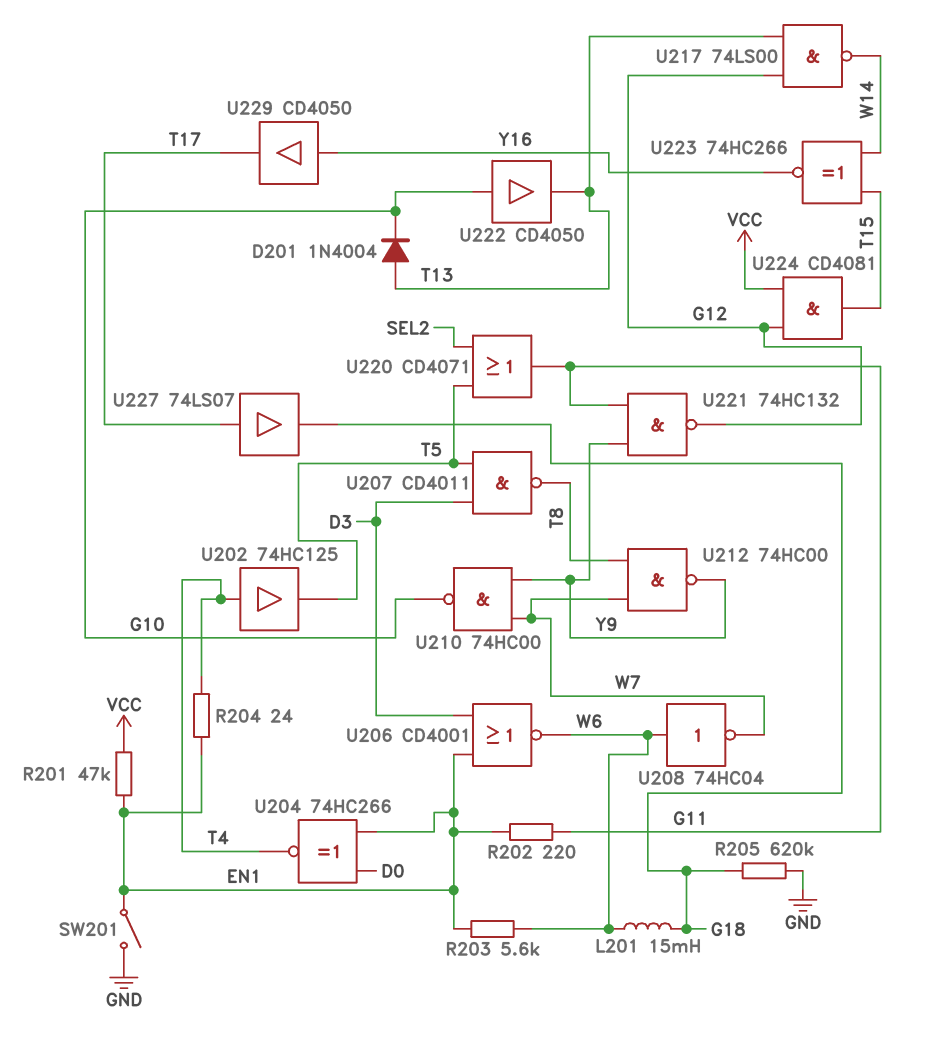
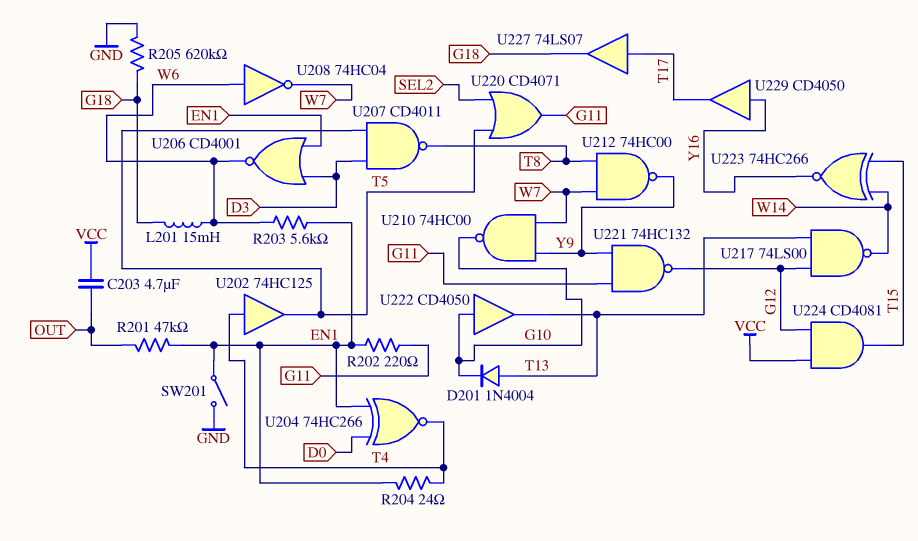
C203: none -> 4.7uF (OUT, VCC)
R201: 47k (EN1, VCC) -> 47k (EN1, OUT)

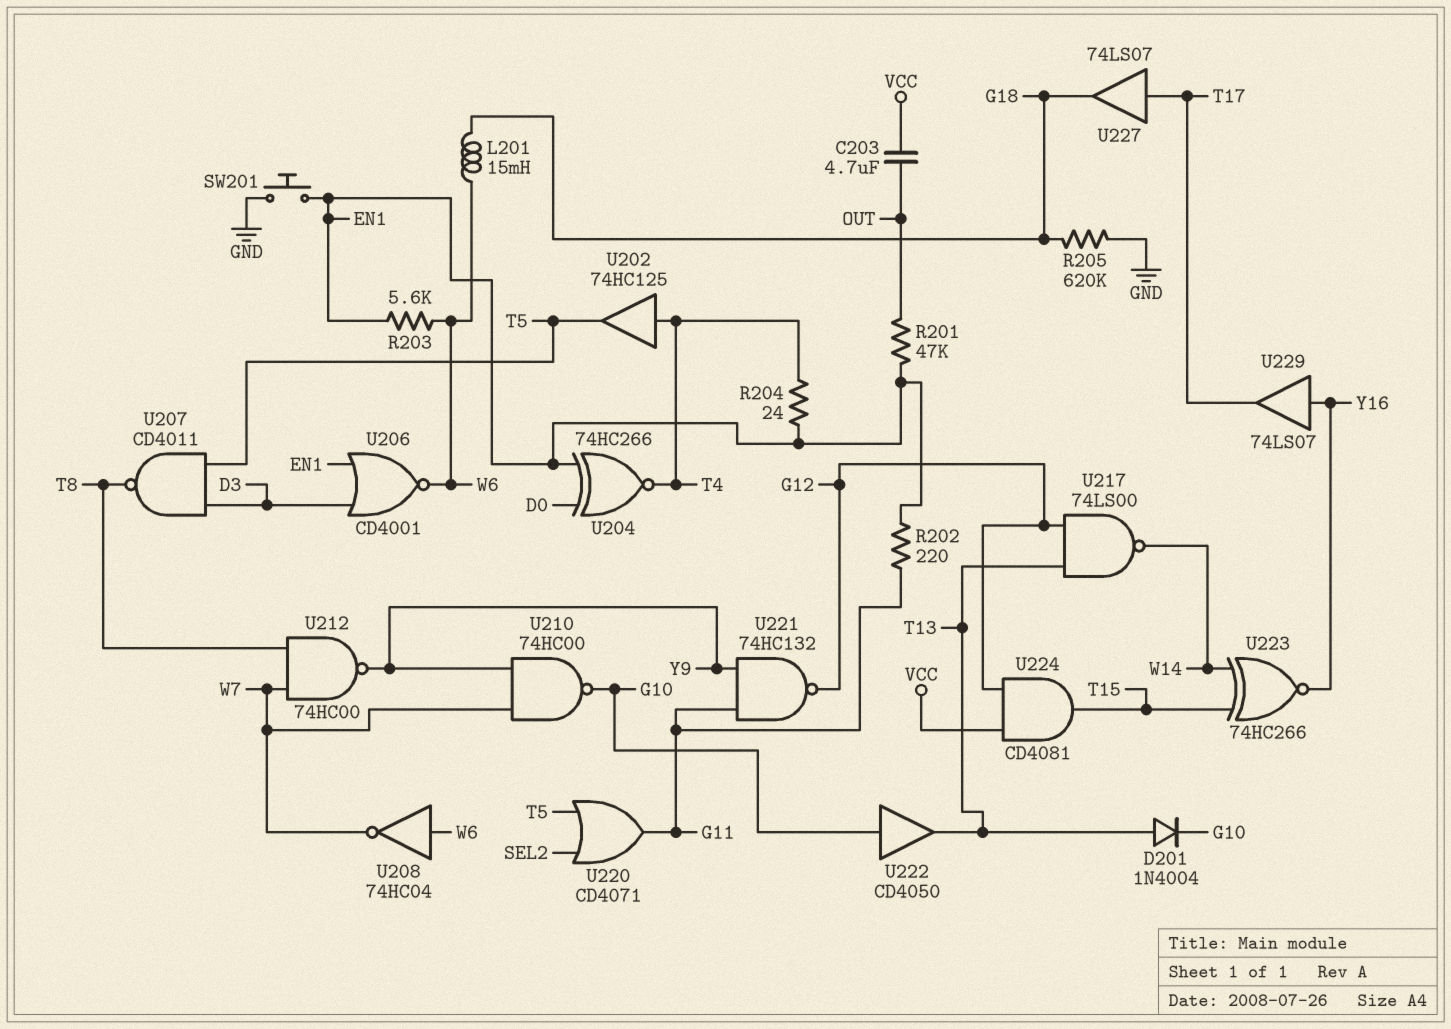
SW201: switch (EN1, GND) -> button (EN1, GND)
U229: buffer CD4050 (in Y16, out T17) -> buffer 74LS07 (in Y16, out T17)

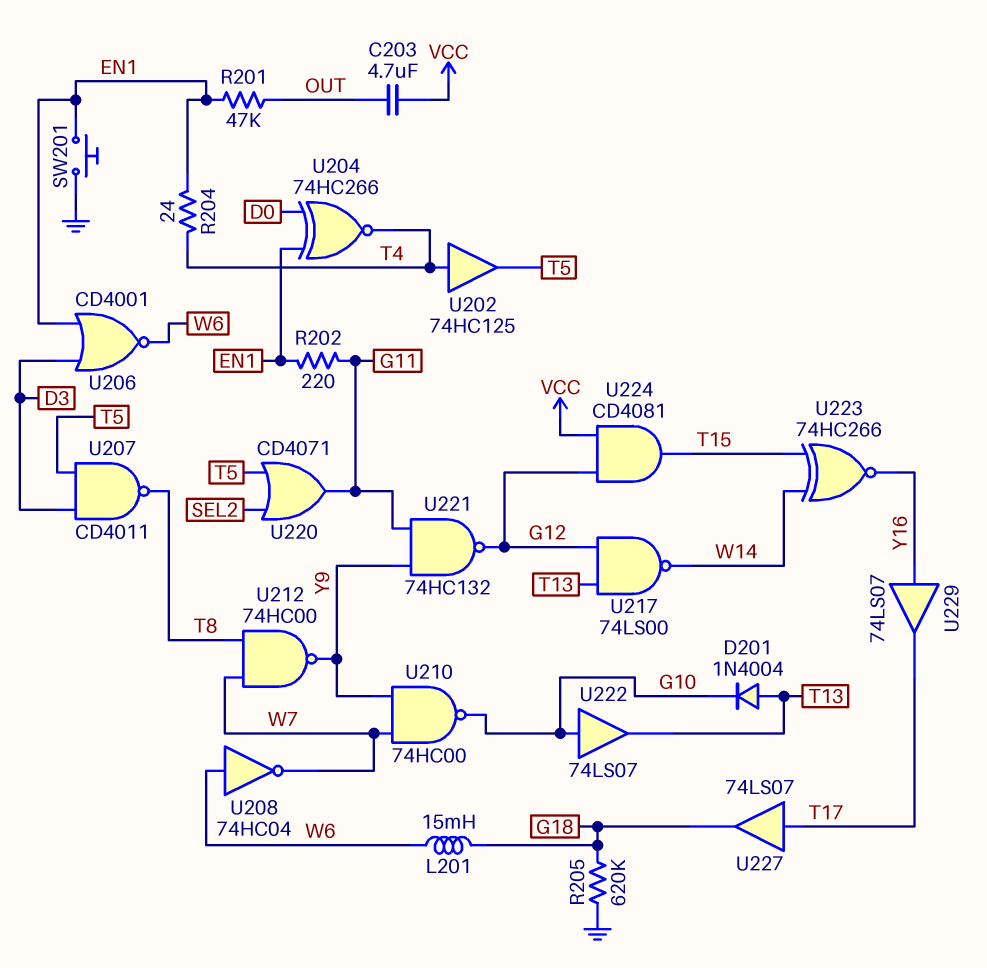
R203: 5.6k (EN1, W6) -> none
U222: buffer CD4050 (in G10, out T13) -> buffer 74LS07 (in G10, out T13)

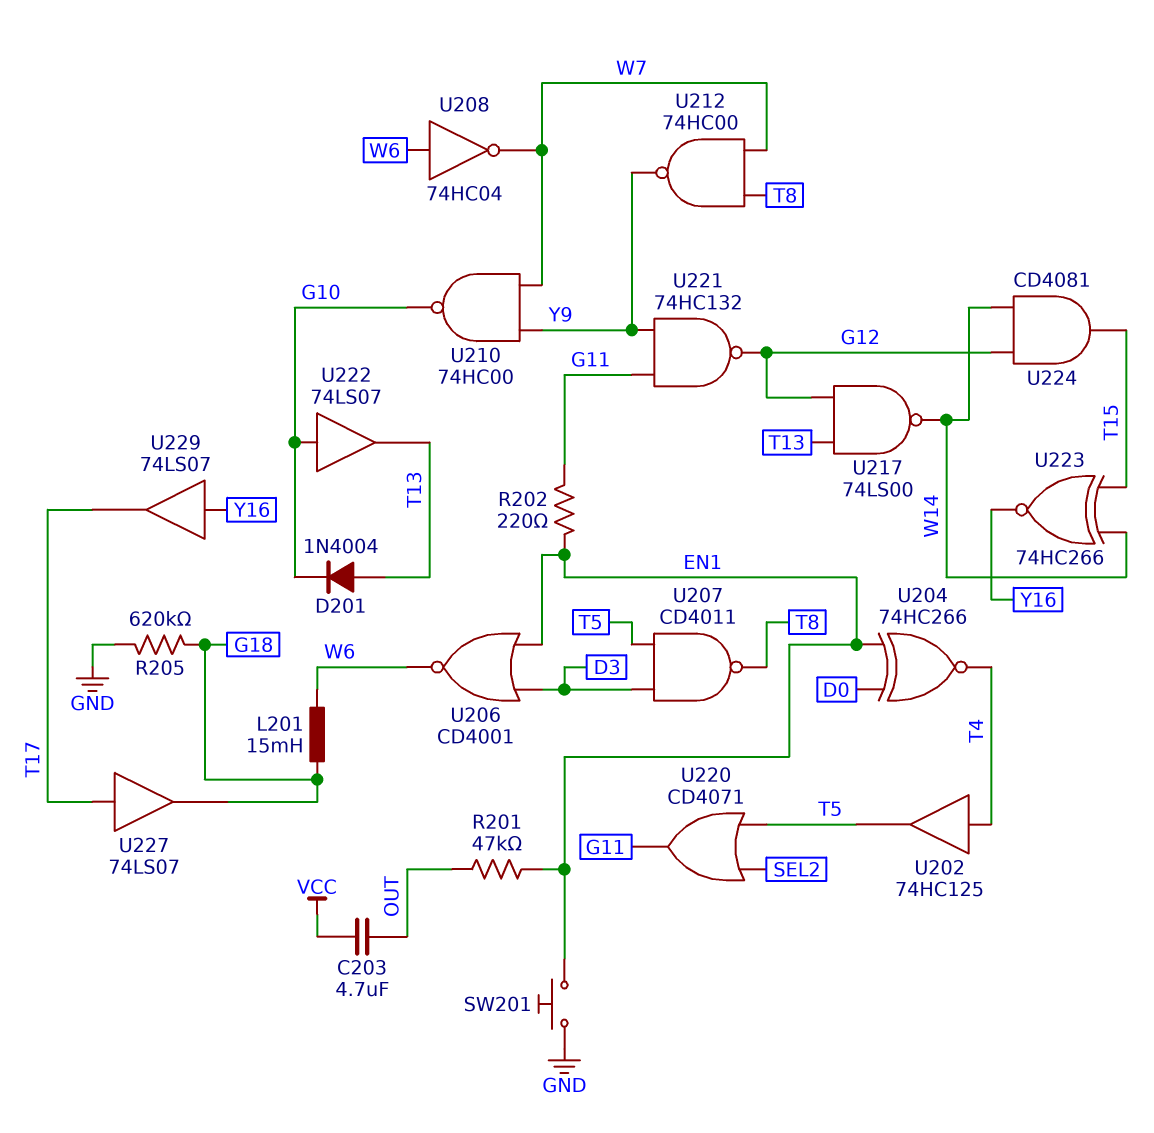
R204: 24 (EN1, T4) -> none
U224: AND CD4081 (in G12, in VCC, out T15) -> AND CD4081 (in G12, in W14, out T15)

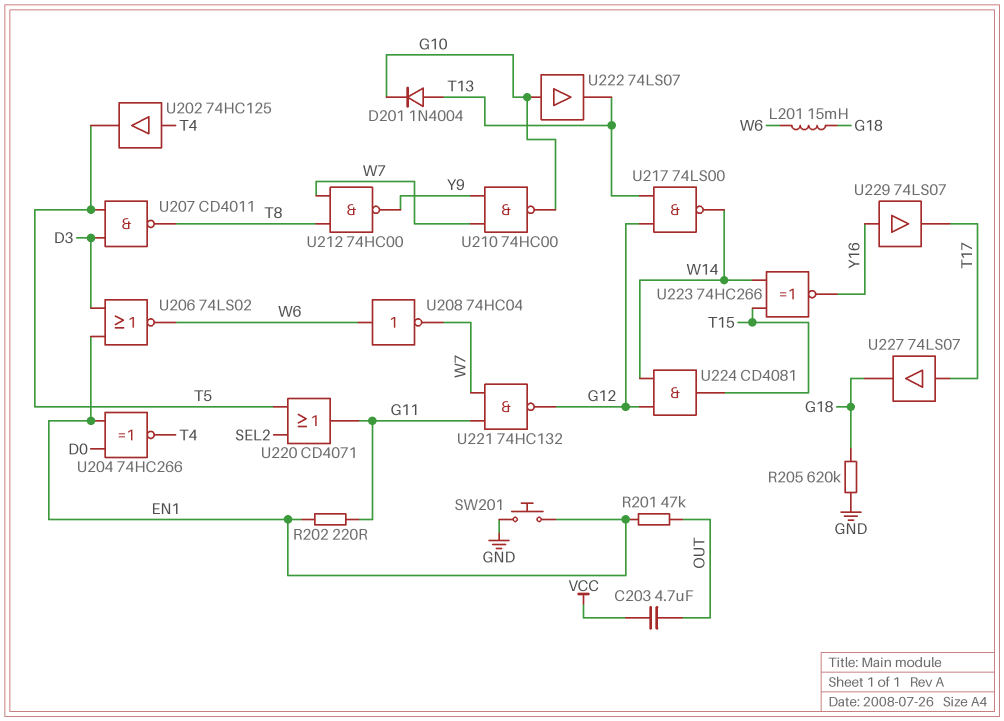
U206: NOR CD4001 (in D3, in EN1, out W6) -> NOR 74LS02 (in D3, in EN1, out W6)
U221: NAND 74HC132 (in G11, in Y9, out G12) -> NAND 74HC132 (in G11, in W7, out G12)

